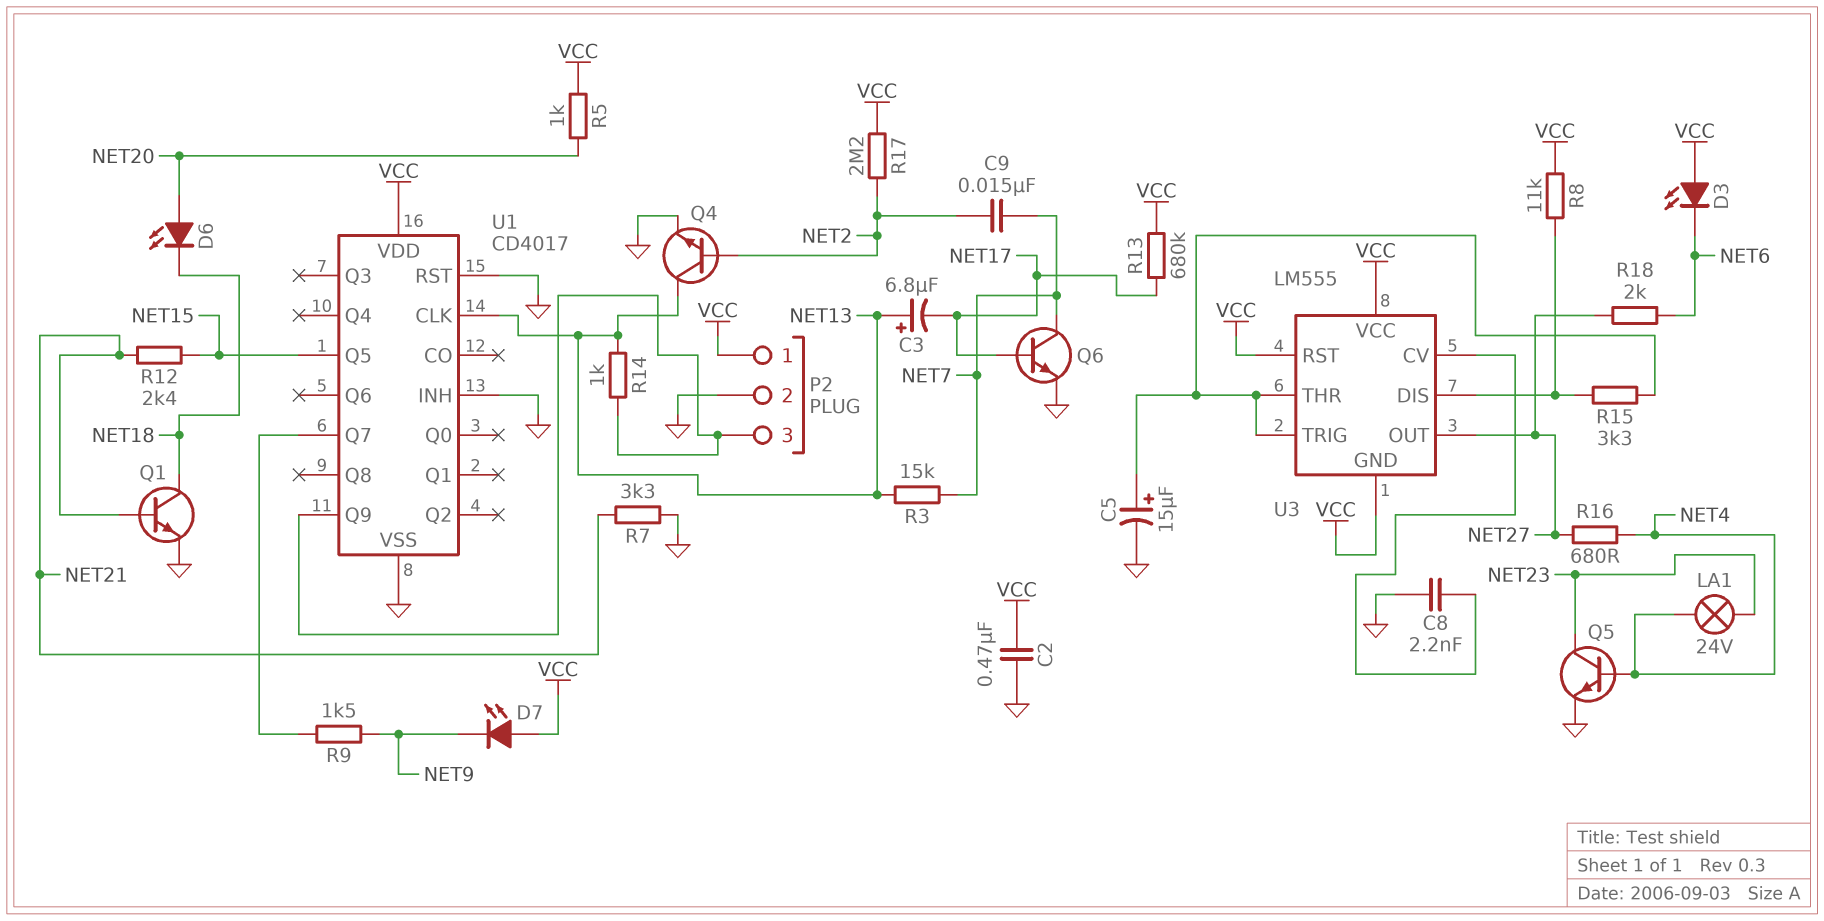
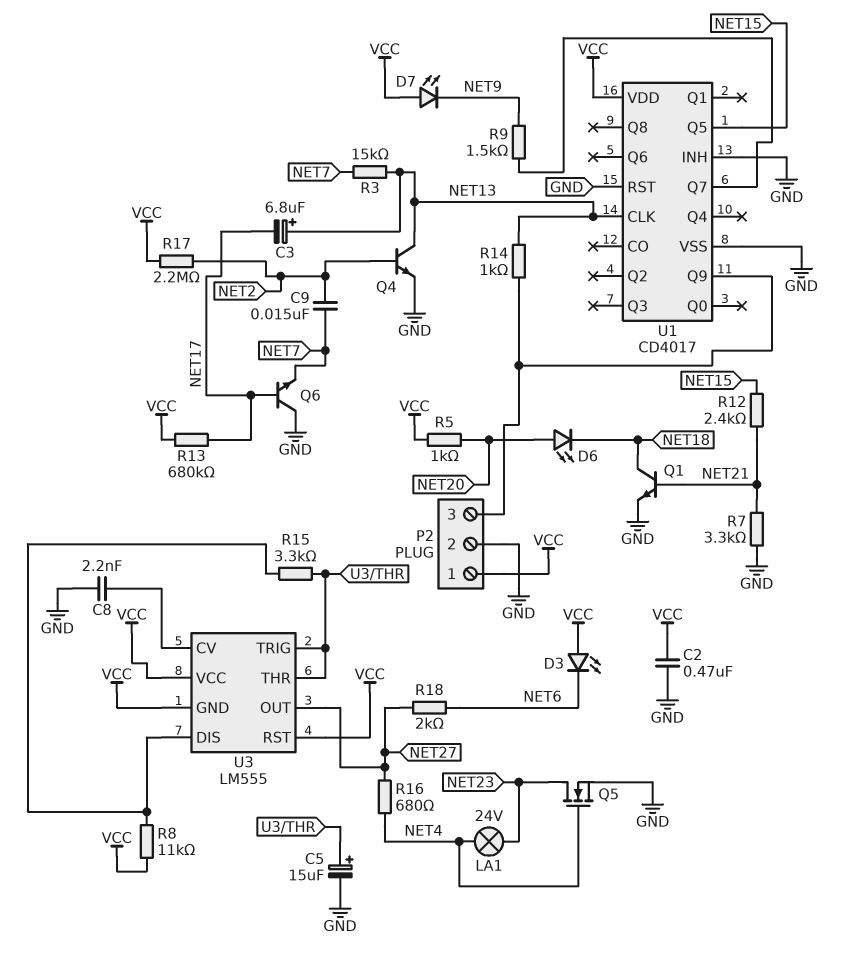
Q5: NPN (B NET4, C NET23, E GND) -> NMOS (G NET4, D NET23, S GND)
Q6: NPN (B NET17, C NET7, E GND) -> NPN (B NET17, C GND, E NET7)

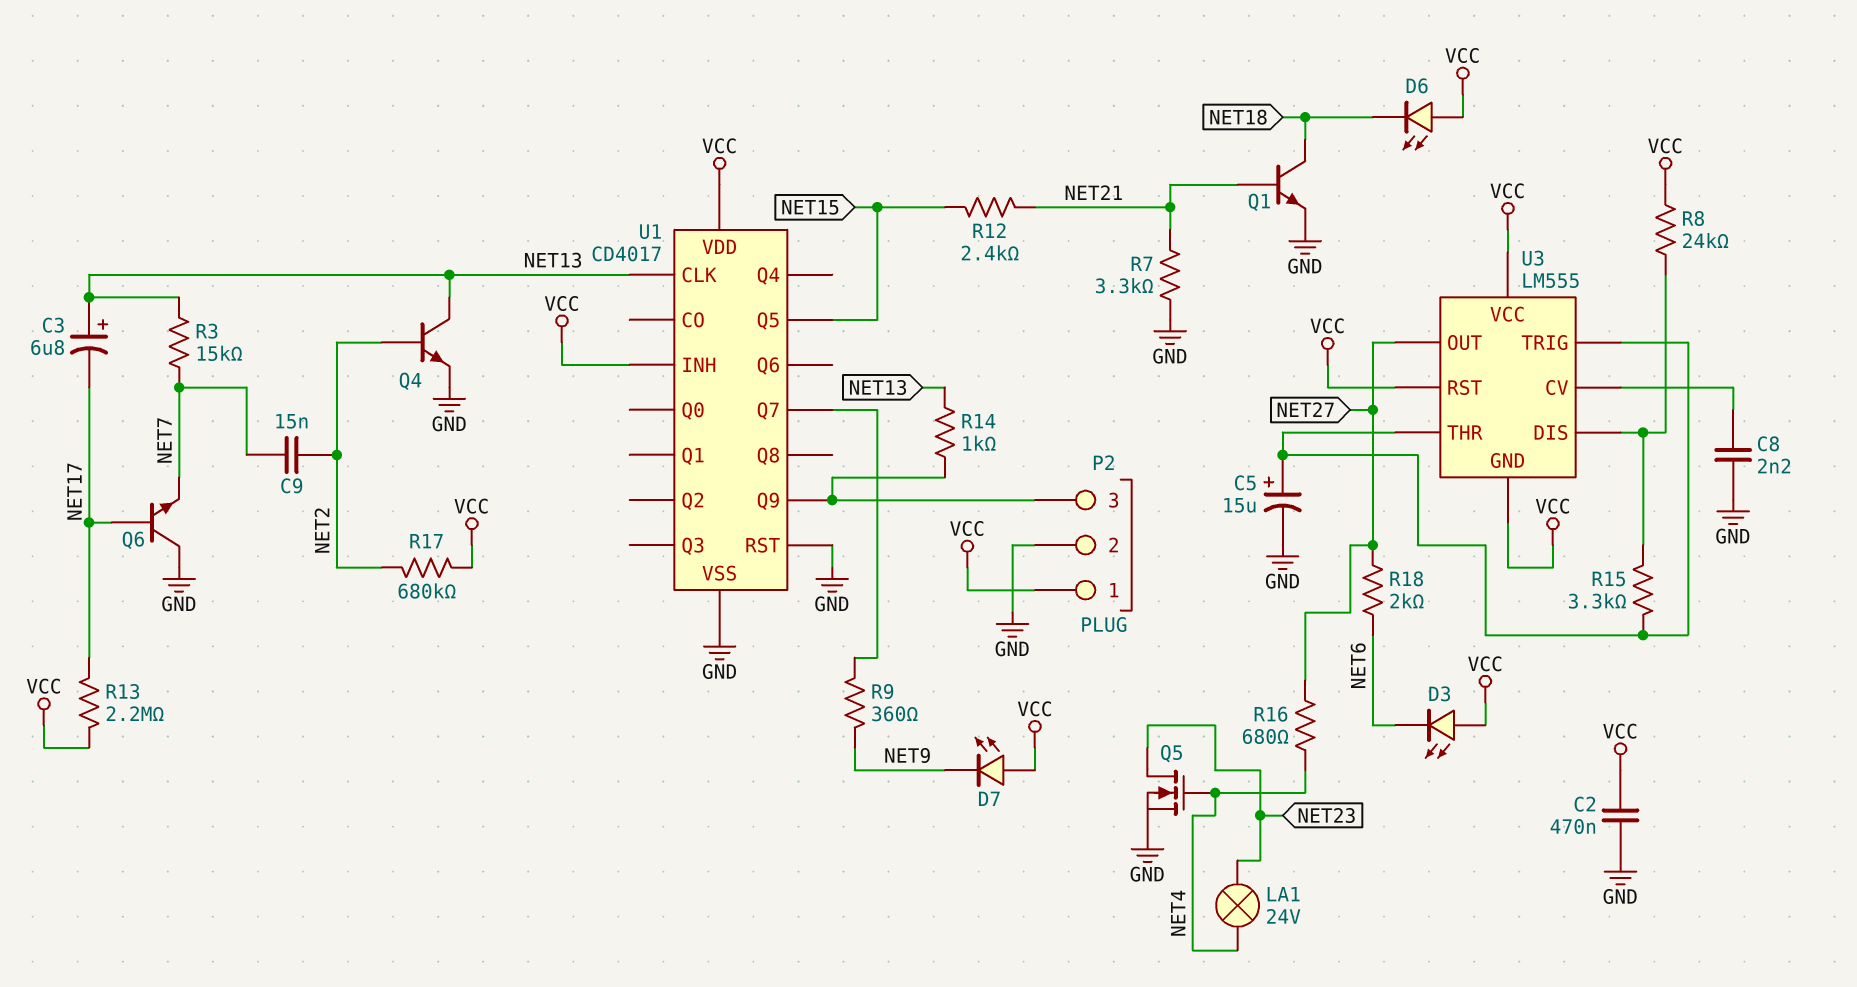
D6: LED (A NET20, K NET18) -> LED (A VCC, K NET18)
R5: 1k (NET20, VCC) -> none
R8: 11k (U3/DIS, VCC) -> 24k (U3/DIS, VCC)
R9: 1.5k (NET9, U1/Q7) -> 360 (NET9, U1/Q7)
R13: 680k (NET17, VCC) -> 2.2M (NET17, VCC)
R17: 2.2M (NET2, VCC) -> 680k (NET2, VCC)
U1 pin INH: GND -> VCC

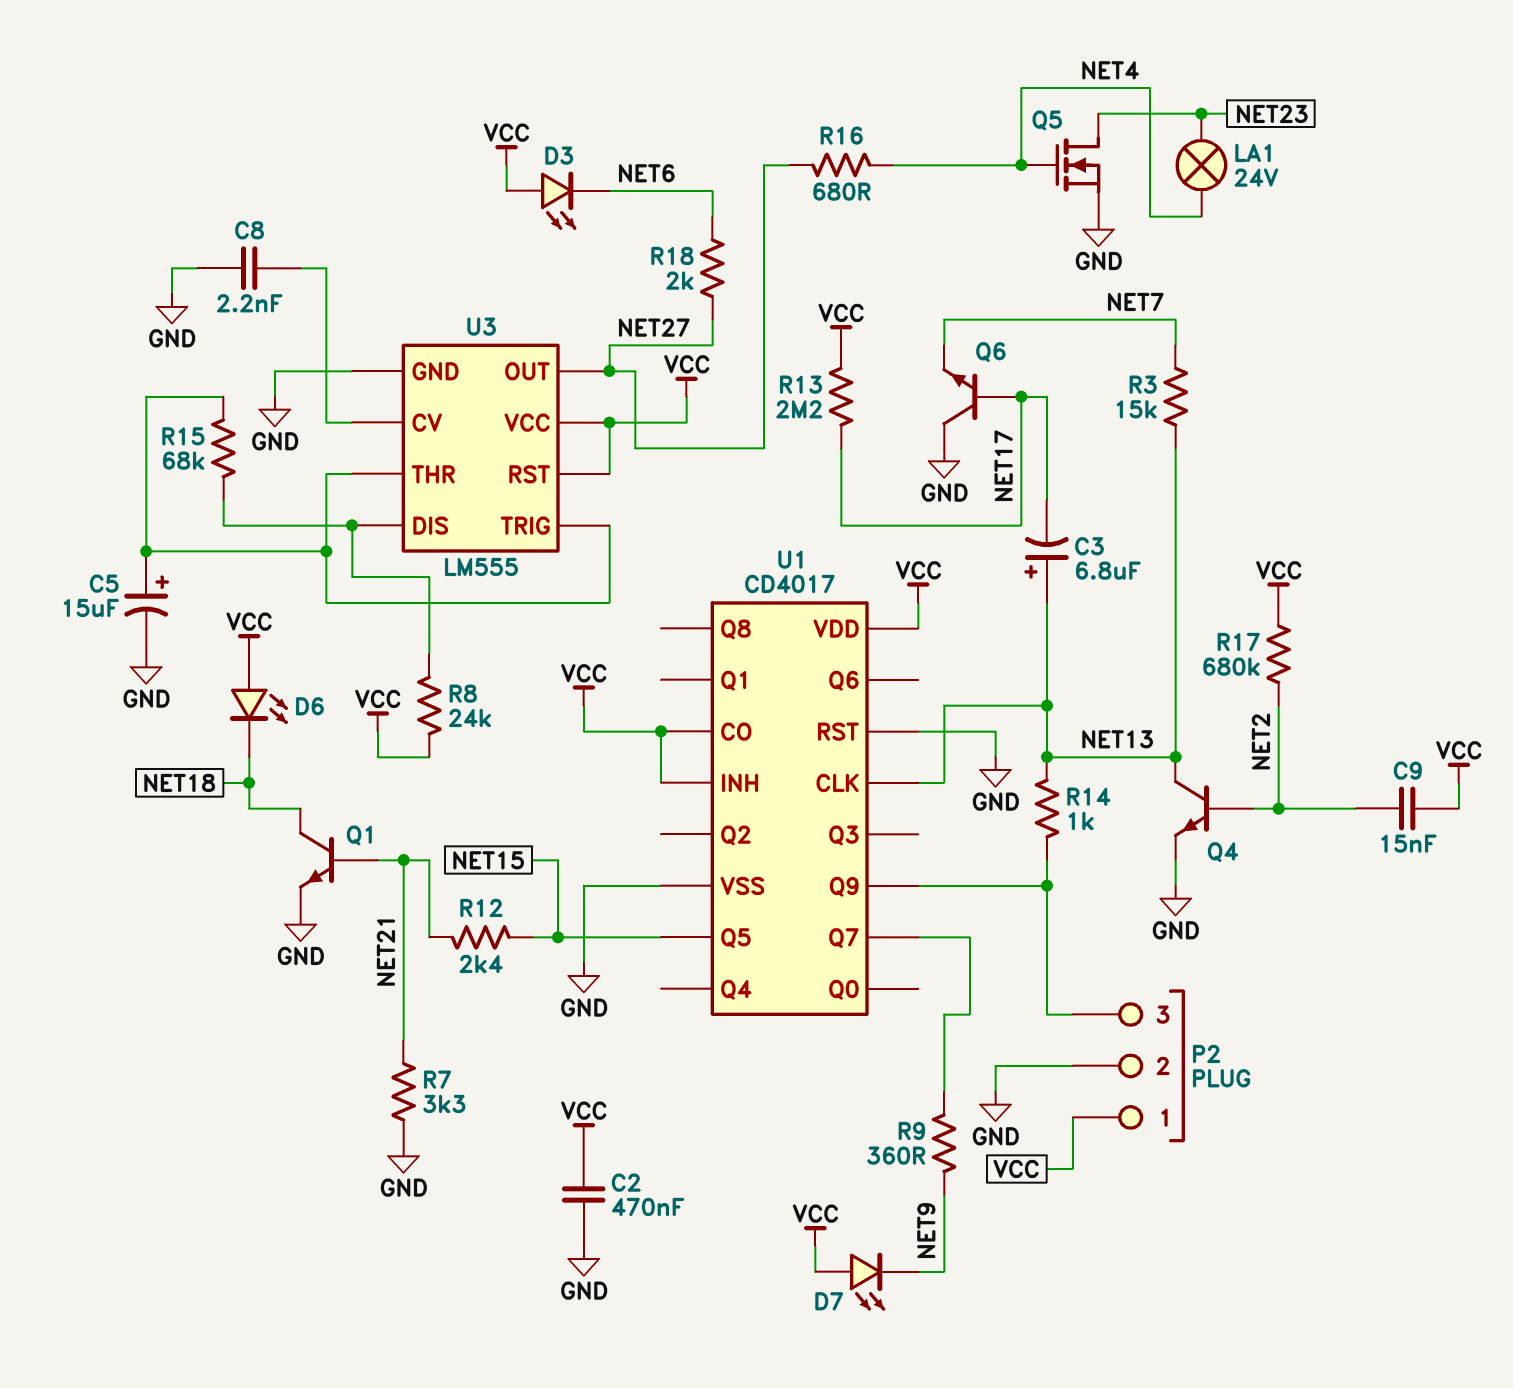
C9: 15nF (NET2, NET7) -> 15nF (NET2, VCC)
R15: 3.3k (U3/DIS, U3/THR) -> 68k (U3/DIS, U3/THR)
U1 pin CO: none -> VCC
U3 pin GND: VCC -> GND

